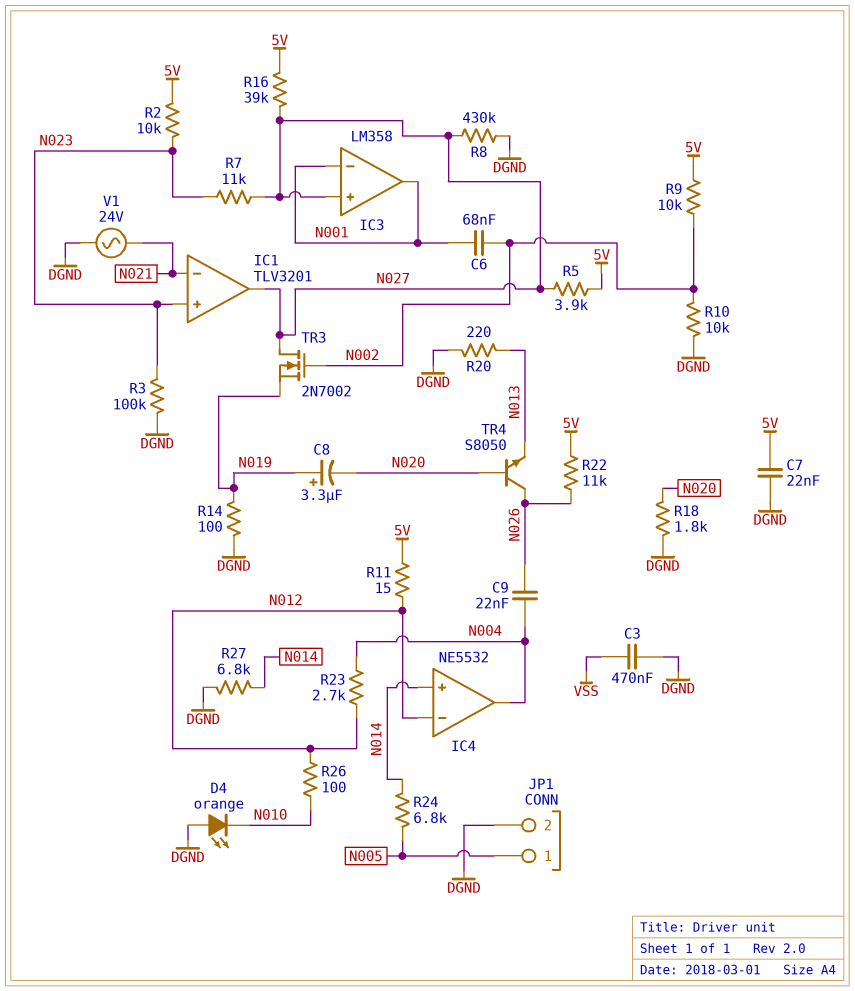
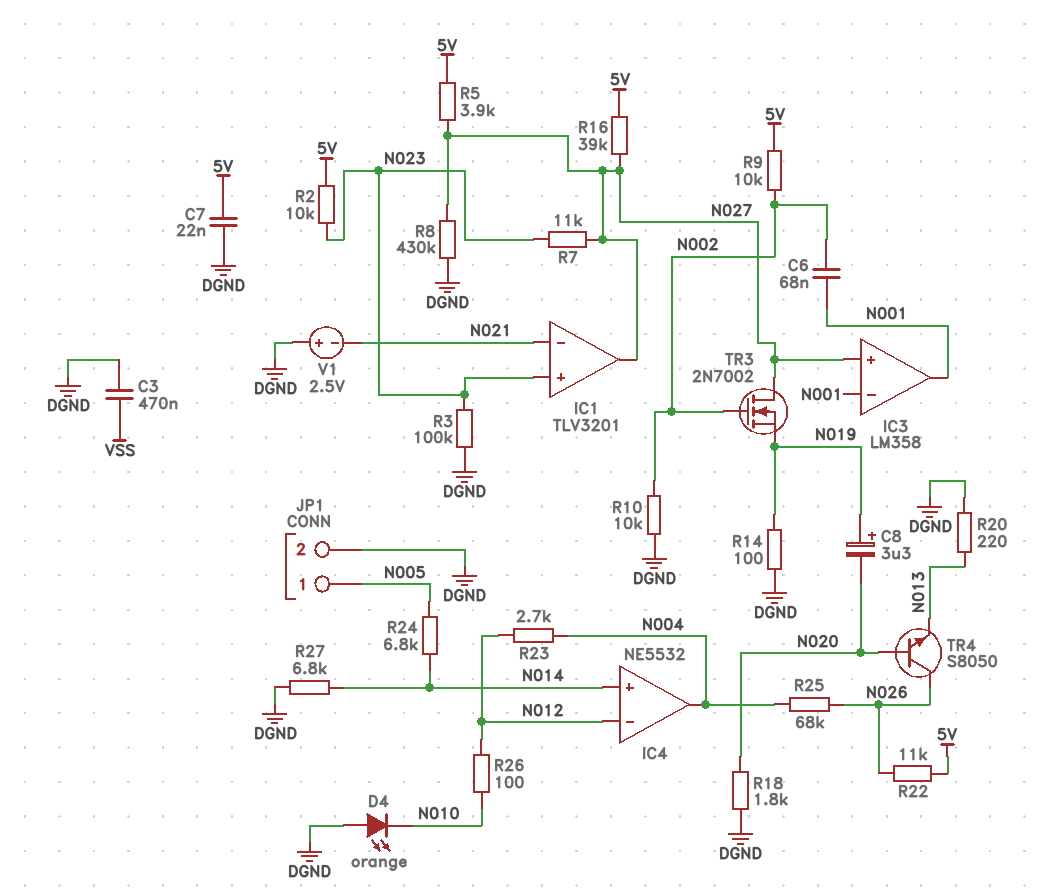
C9: 22nF (N004, N026) -> none
R11: 15 (5V, N012) -> none
R25: none -> 68k (N004, N026)
V1: AC 24V (DGND, N021) -> 2.5V (plus DGND, minus N021)

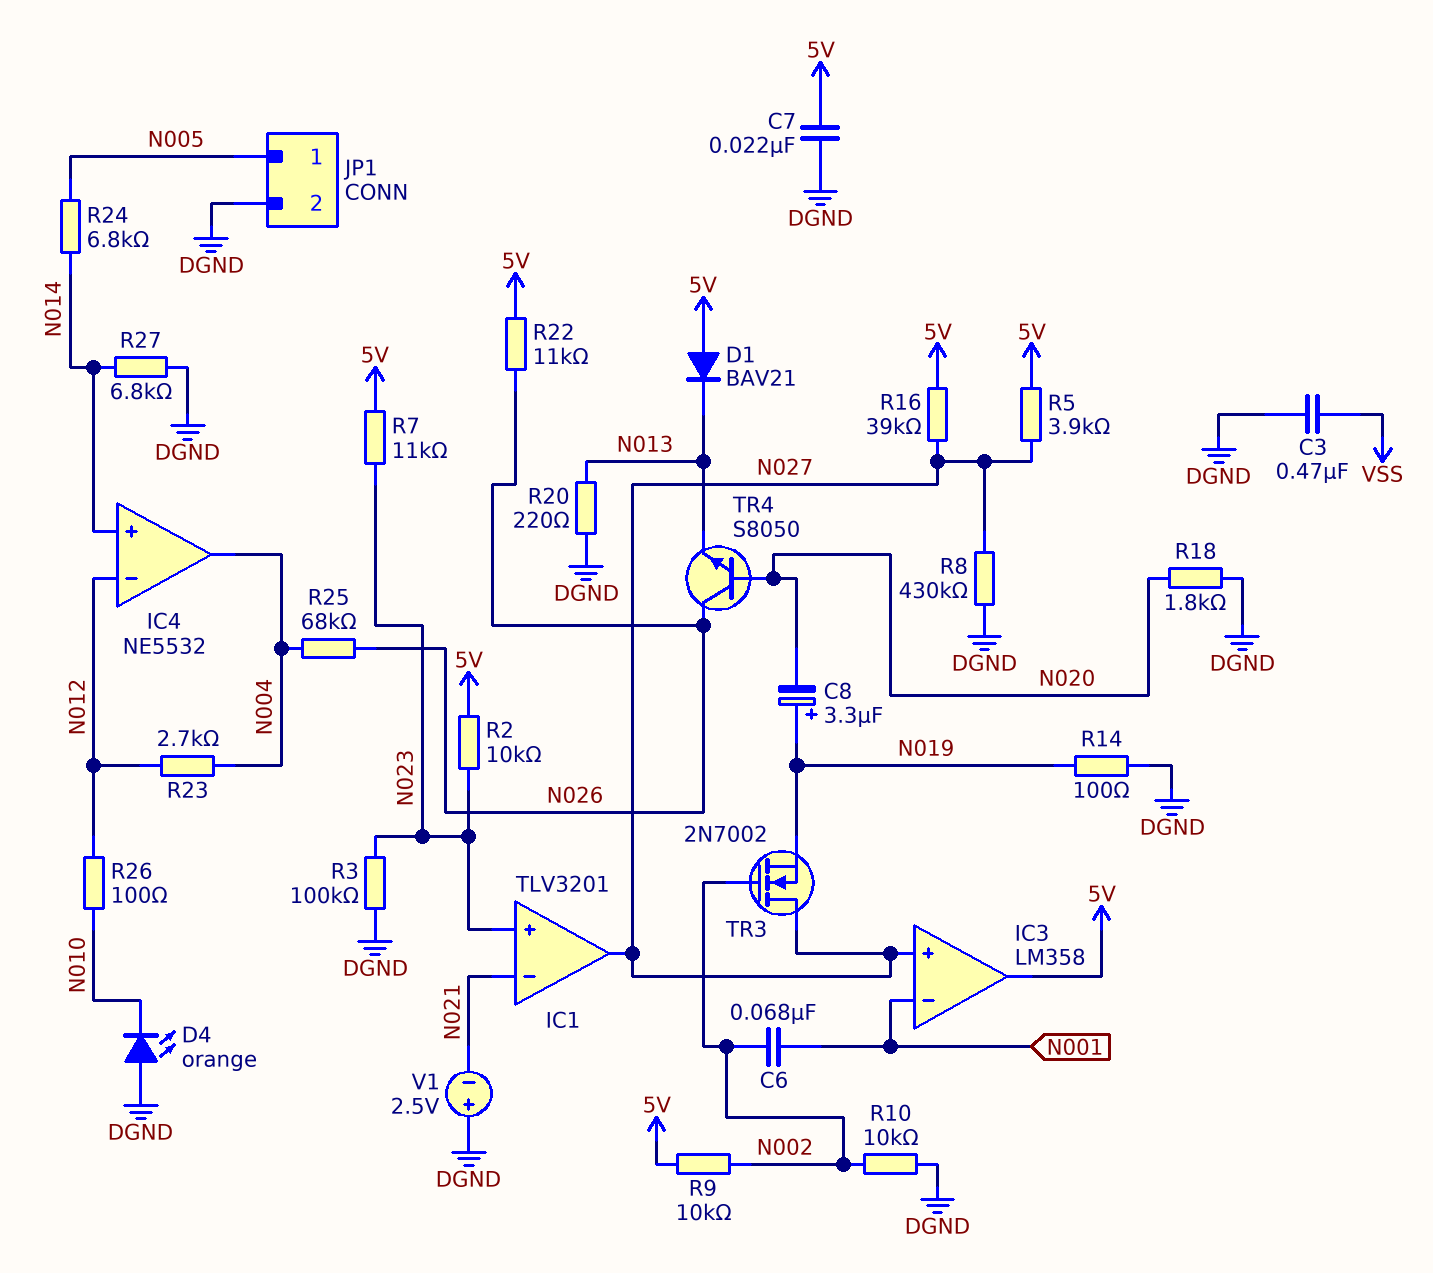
D1: none -> diode BAV21 (A 5V, K N013)
IC3 pin out: N001 -> 5V
R7: 11k (N023, N027) -> 11k (5V, N023)

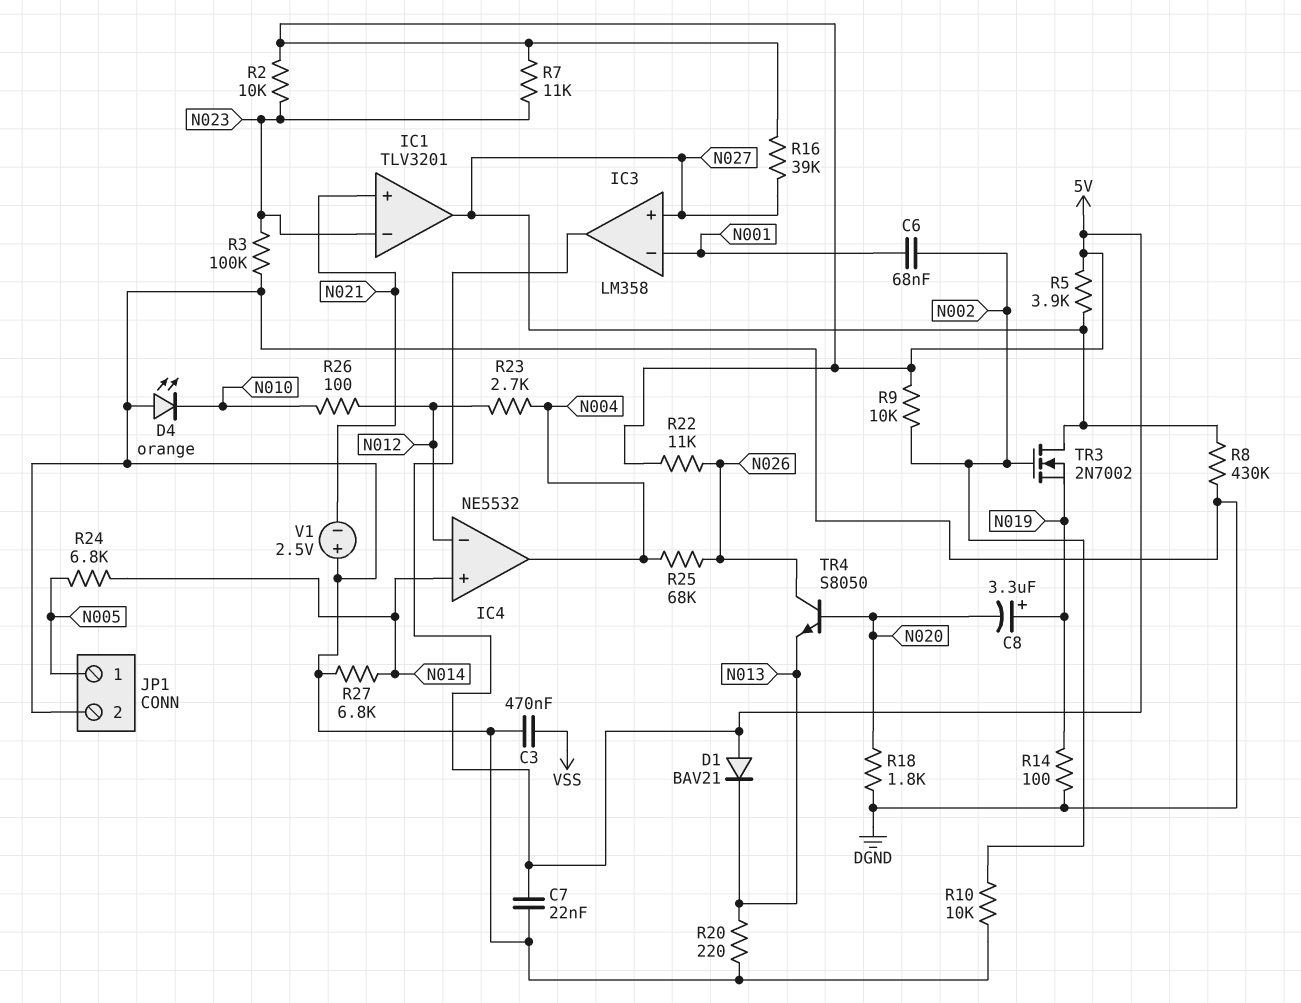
IC1 pin in+: N023 -> N021
IC1 pin in-: N021 -> N023

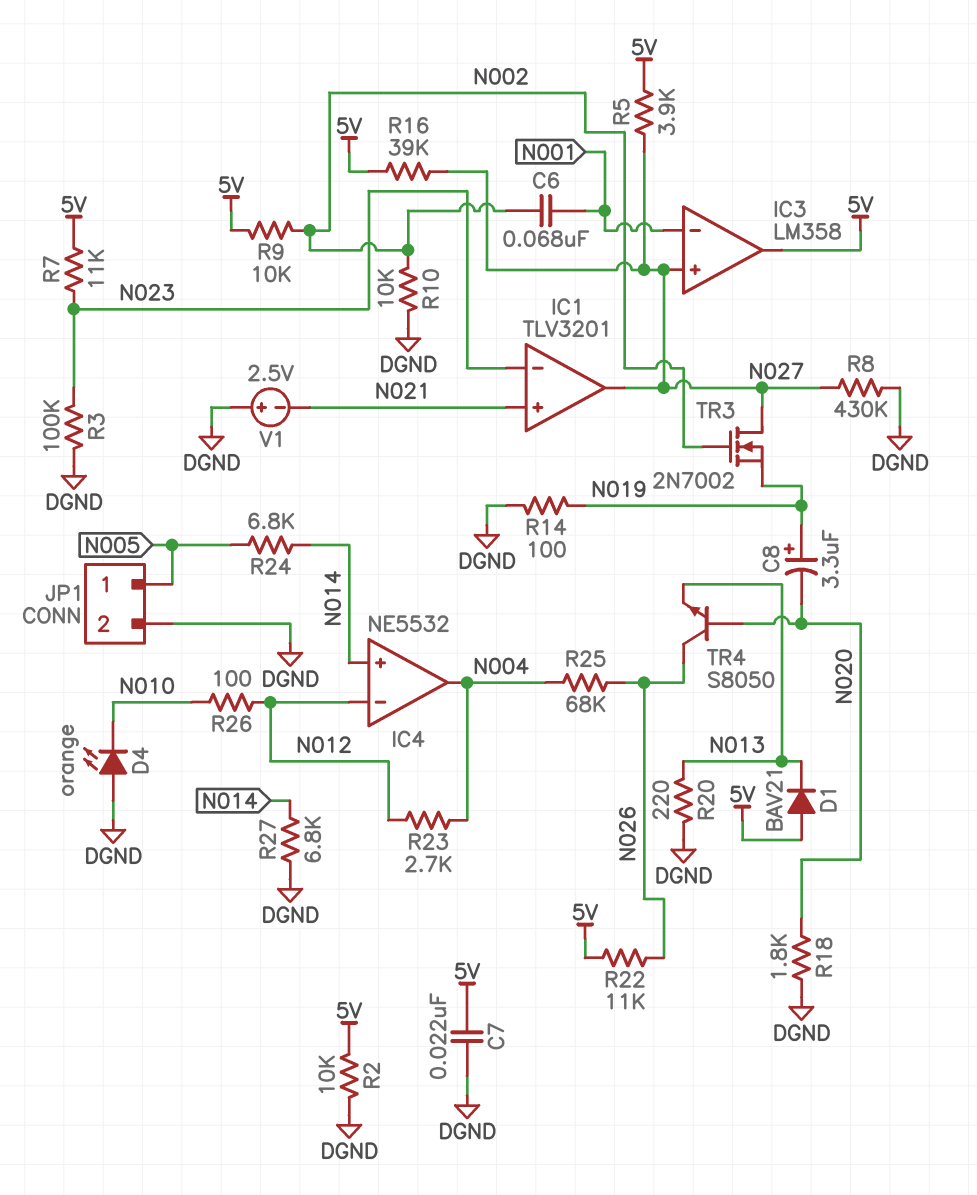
C3: 470nF (DGND, VSS) -> none
R2: 10k (5V, N023) -> 10k (5V, DGND)

